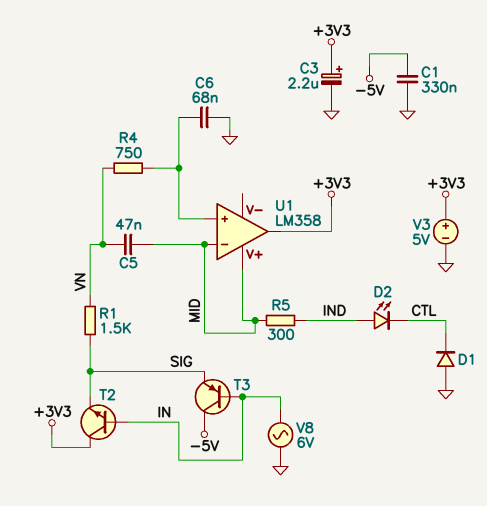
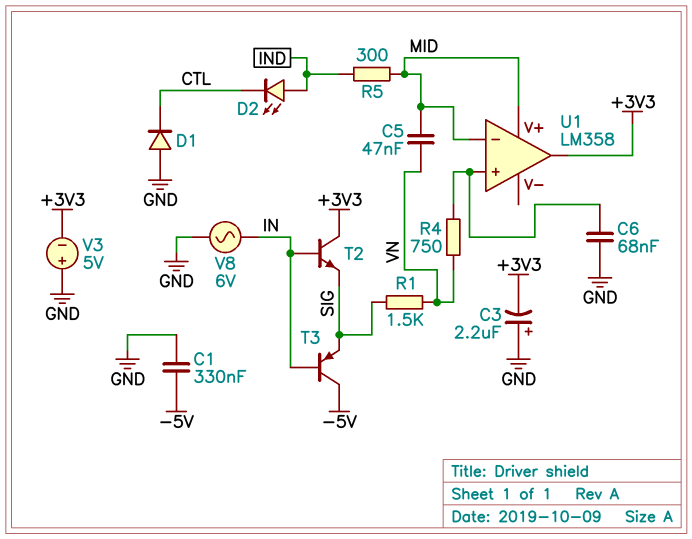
C3: 2.2uF (plus +3V3, minus GND) -> 2.2uF (plus GND, minus +3V3)
V3: 5V (plus +3V3, minus GND) -> 5V (plus GND, minus +3V3)

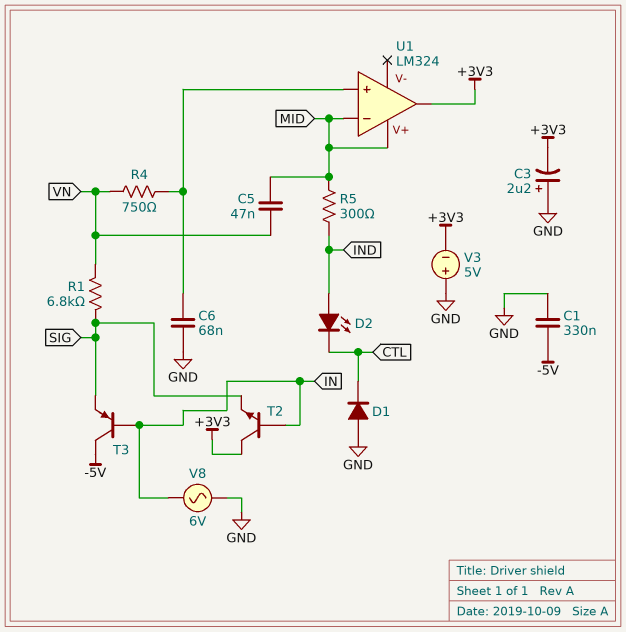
R1: 1.5k (SIG, VN) -> 6.8k (SIG, VN)
U1: LM358 -> LM324

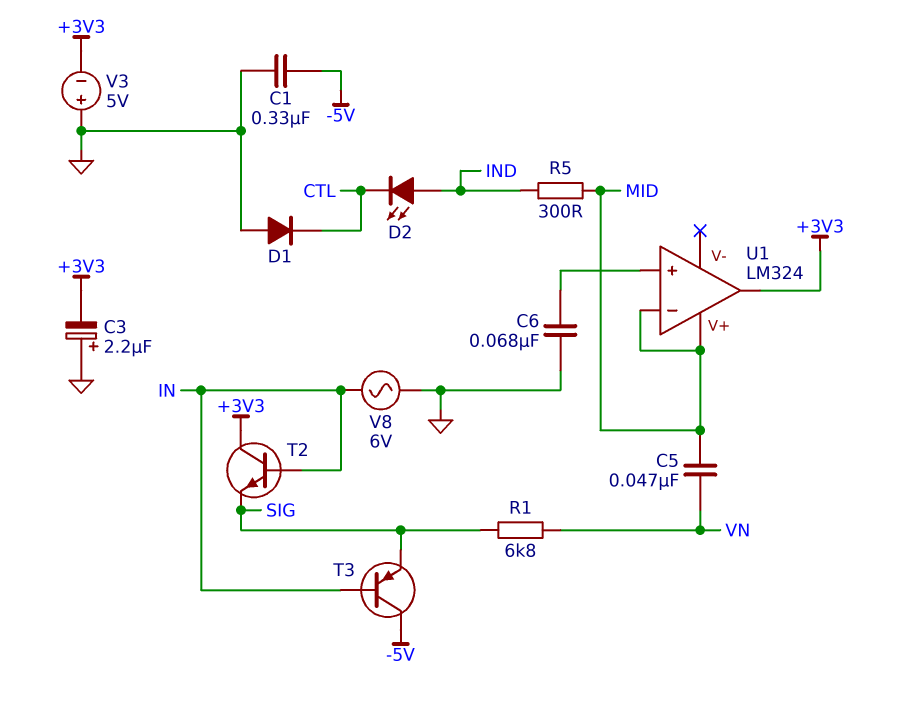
R4: 750 (U1/in+, VN) -> none

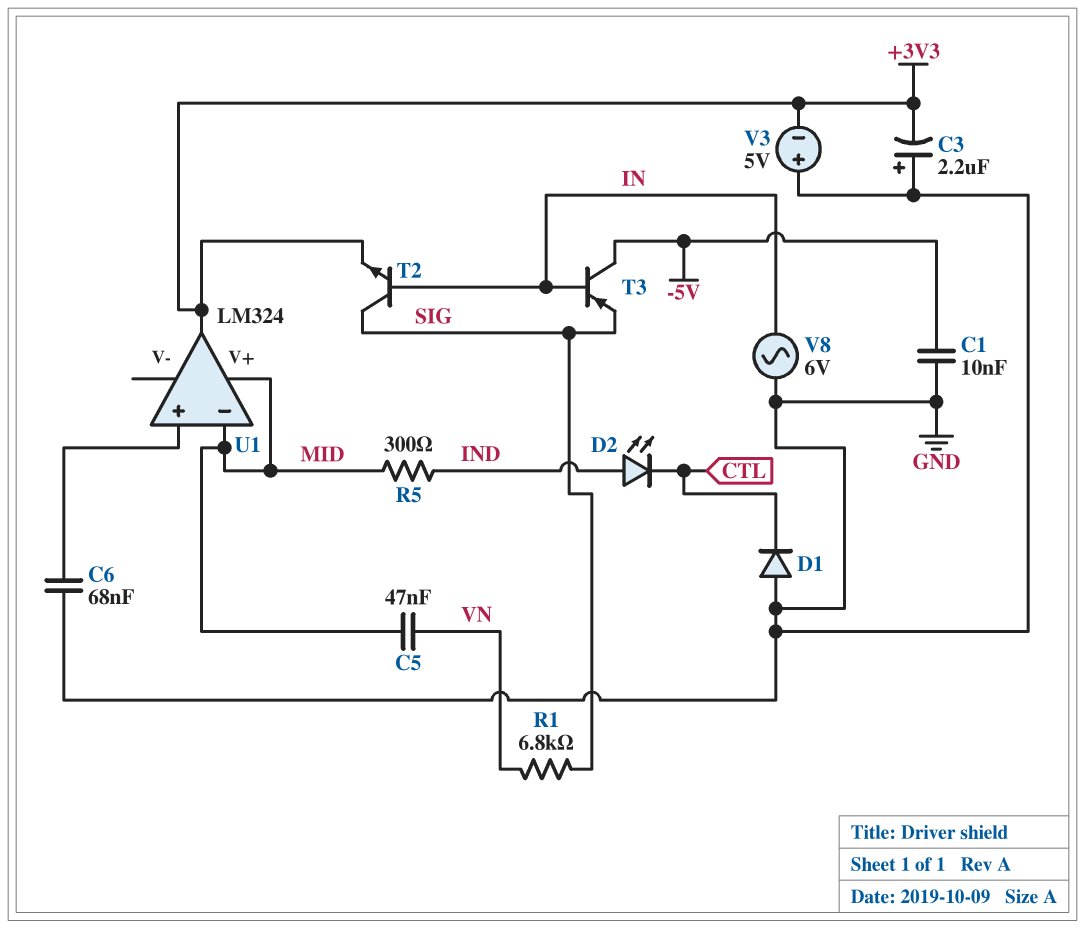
C1: 330nF (-5V, GND) -> 10nF (-5V, GND)
T2: NPN (B IN, C +3V3, E SIG) -> NPN (B IN, C SIG, E +3V3)

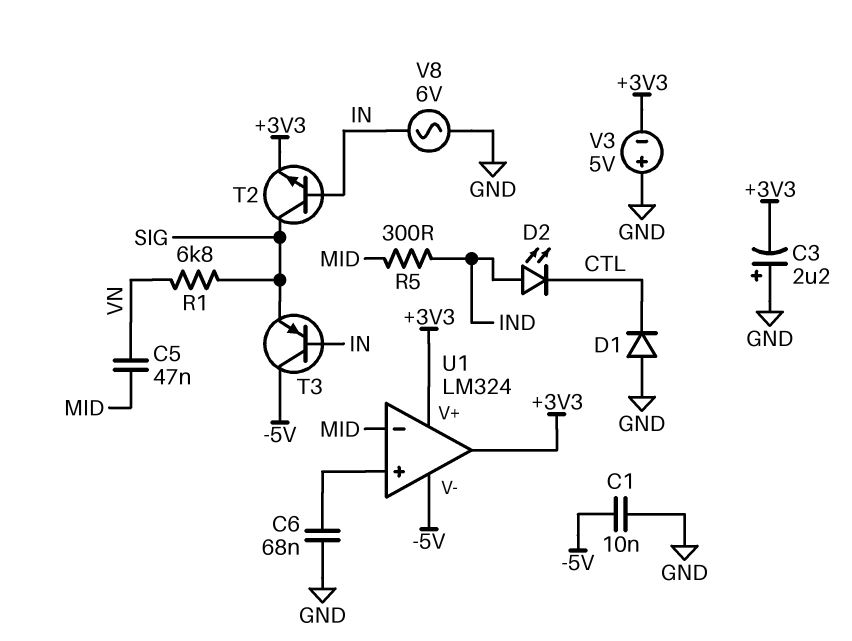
U1 pin V+: MID -> +3V3
U1 pin V-: none -> -5V

